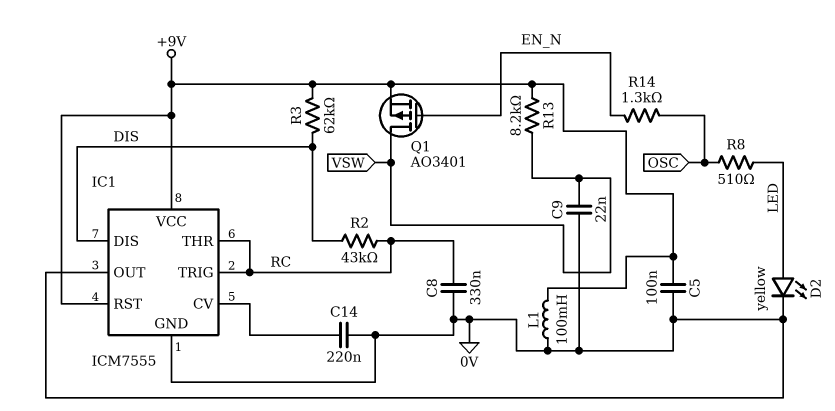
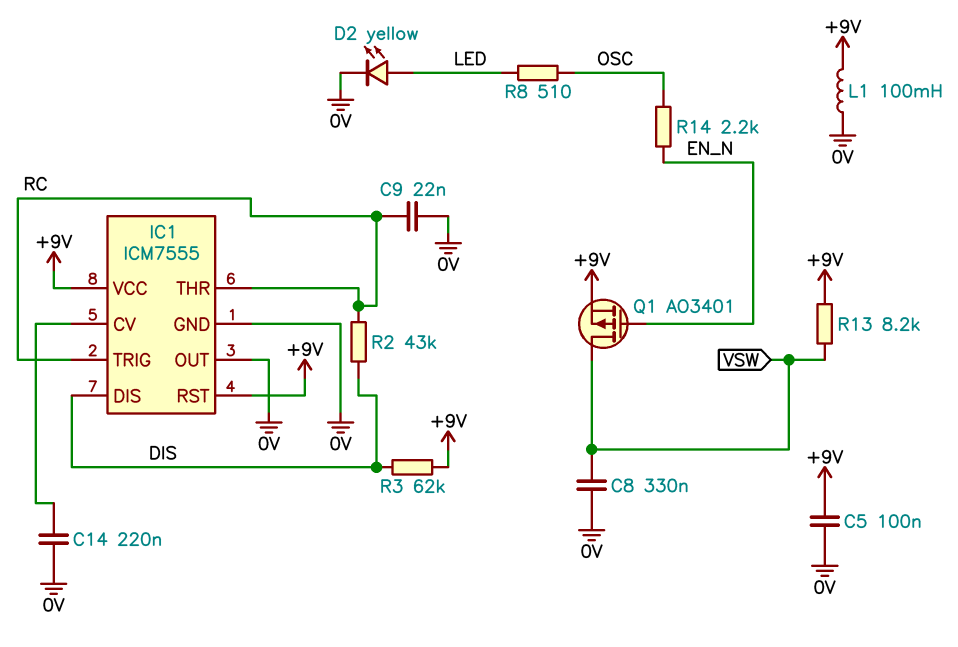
C8: 330nF (0V, RC) -> 330nF (0V, VSW)
C9: 22nF (0V, VSW) -> 22nF (0V, RC)
R14: 1.3k (EN_N, OSC) -> 2.2k (EN_N, OSC)

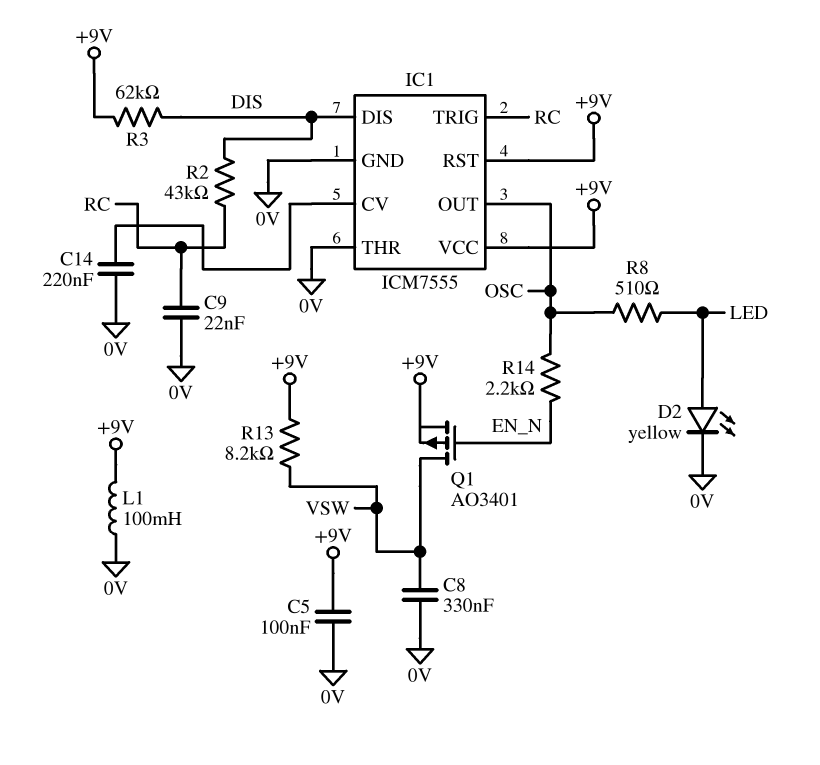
IC1 pin OUT: 0V -> OSC
IC1 pin THR: RC -> 0V

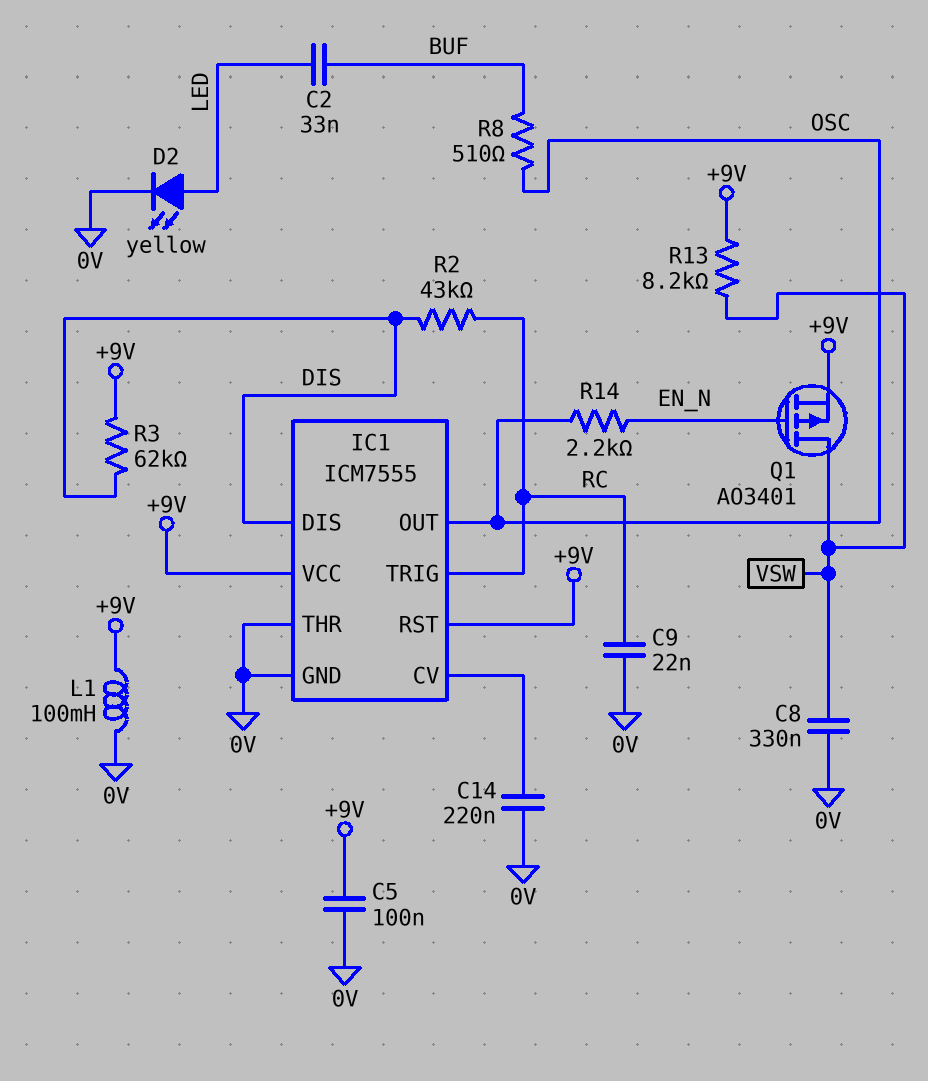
C2: none -> 33nF (BUF, LED)
R8: 510 (LED, OSC) -> 510 (BUF, OSC)

